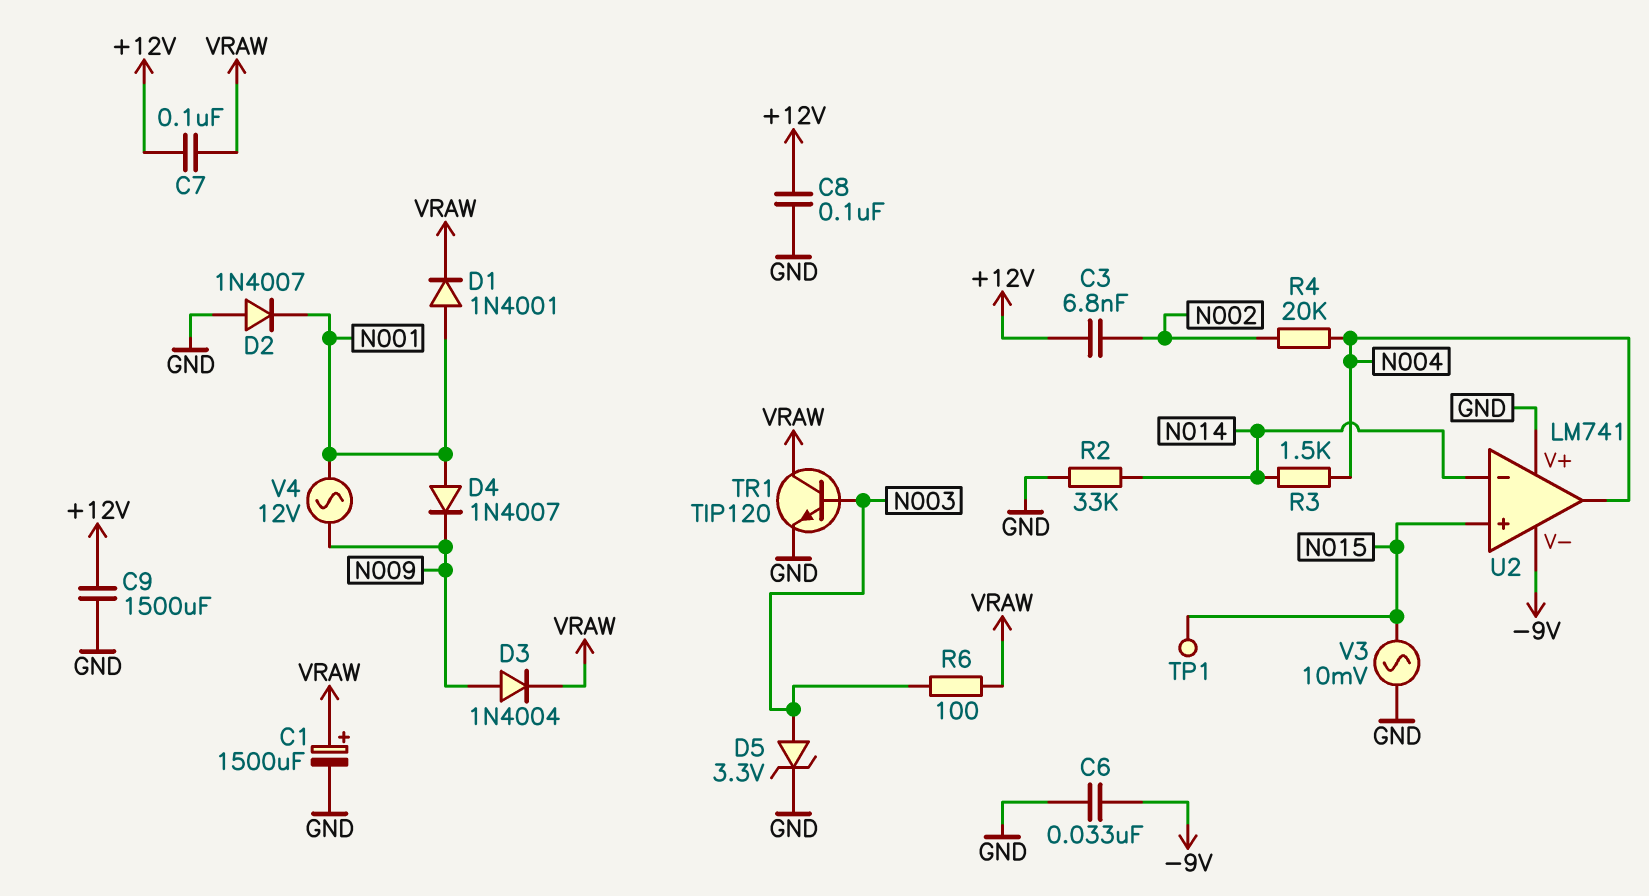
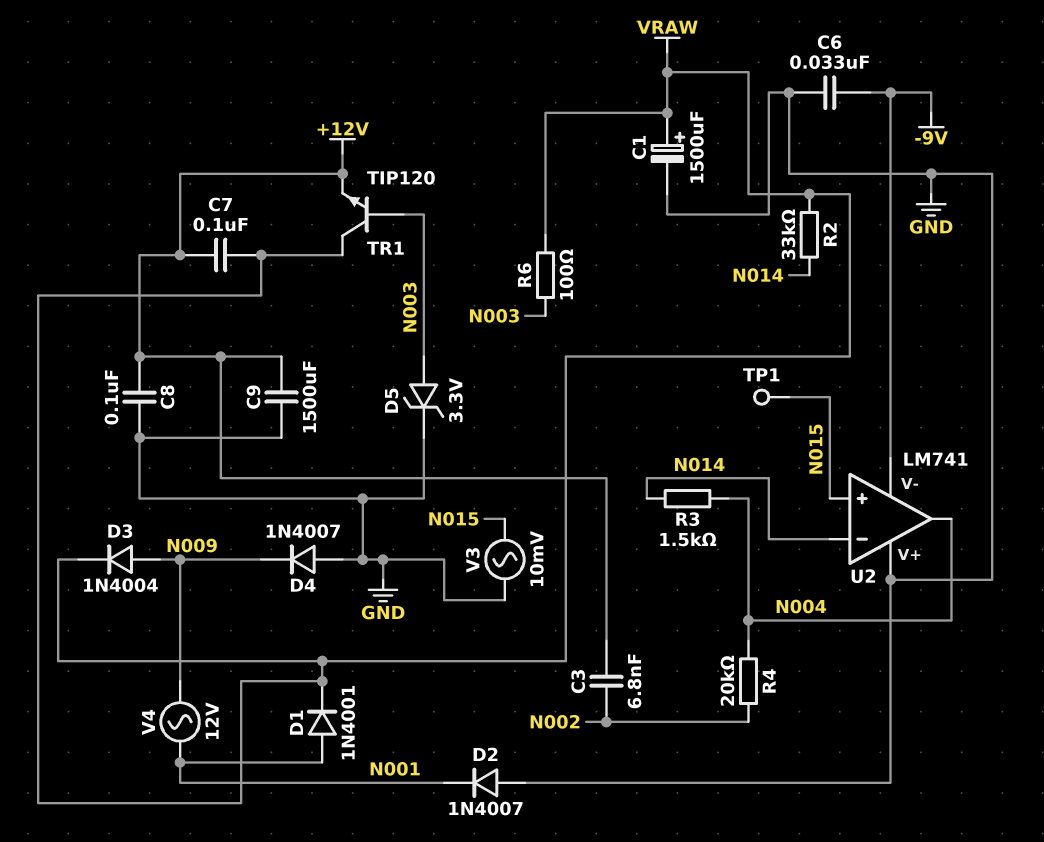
D4: diode 1N4007 (A N001, K N009) -> diode 1N4007 (A GND, K N009)
R2: 33k (GND, N014) -> 33k (N014, VRAW)
TR1: NPN TIP120 (B N003, C VRAW, E GND) -> NPN TIP120 (B N003, C VRAW, E +12V)

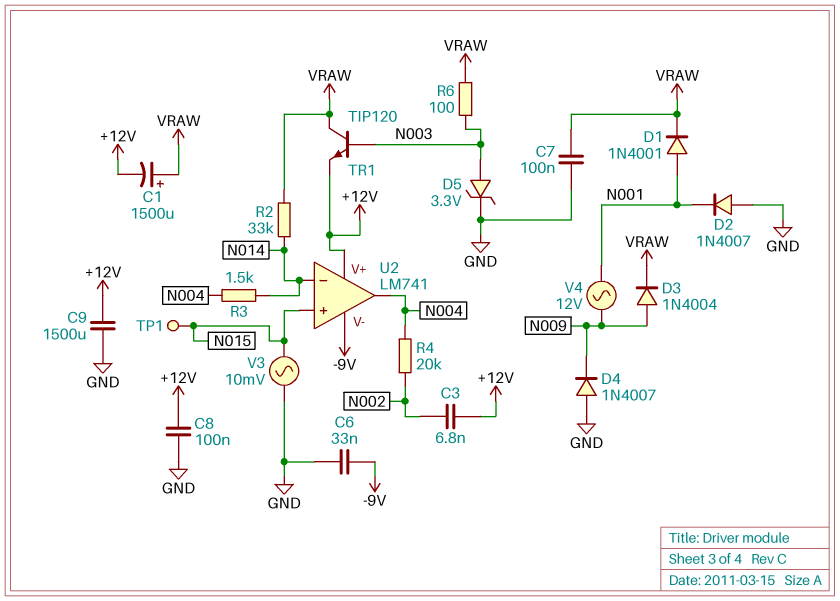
C1: 1500uF (plus VRAW, minus GND) -> 1500uF (plus VRAW, minus +12V)
C7: 100nF (+12V, VRAW) -> 100nF (GND, VRAW)
U2 pin V+: GND -> +12V

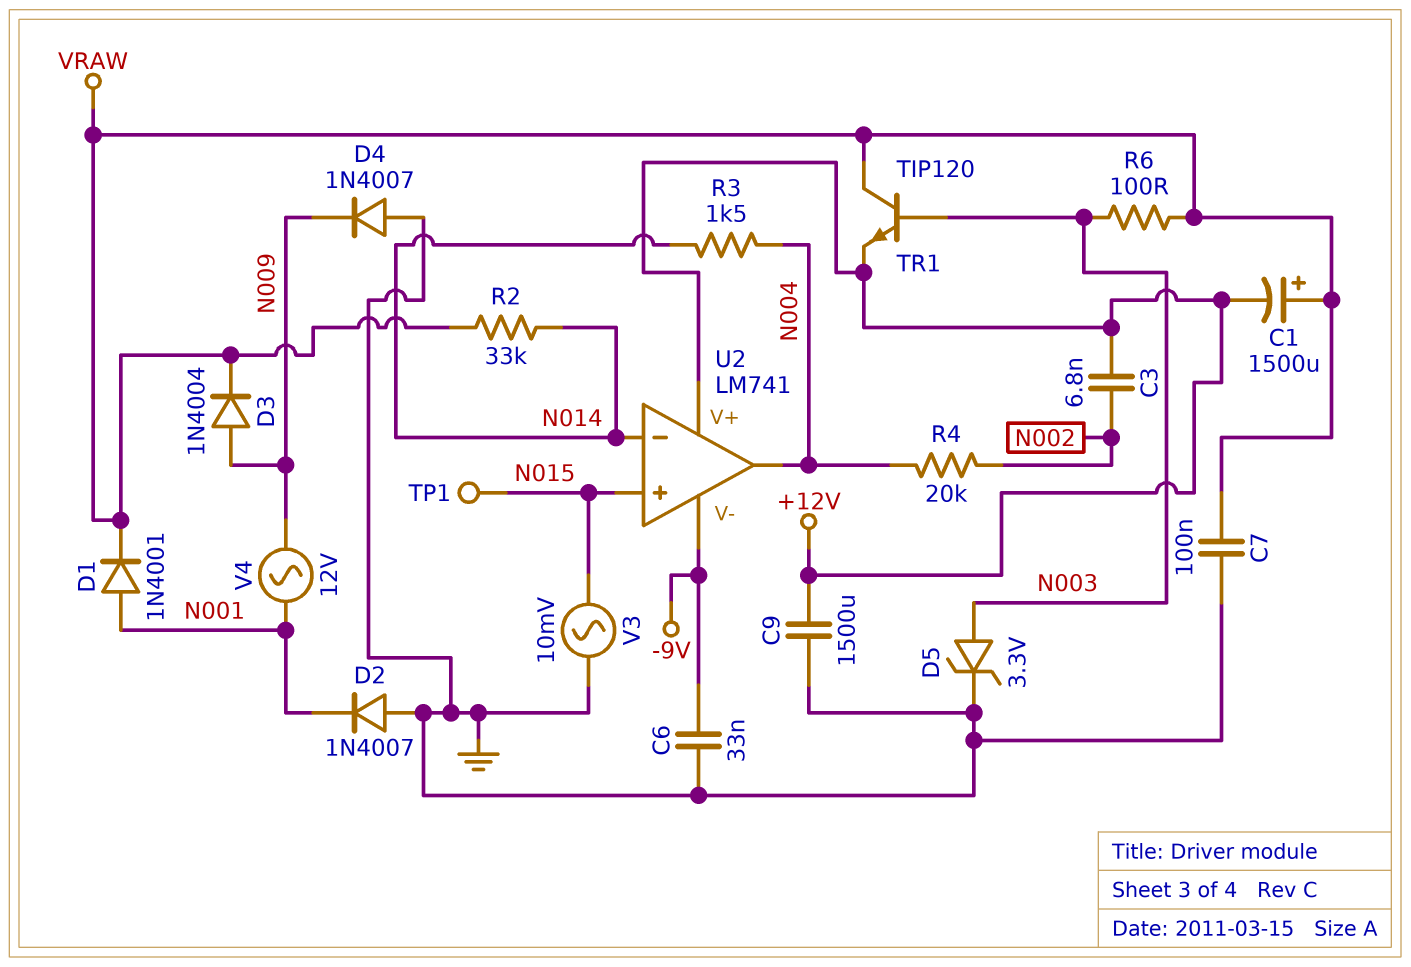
C8: 100nF (+12V, GND) -> none

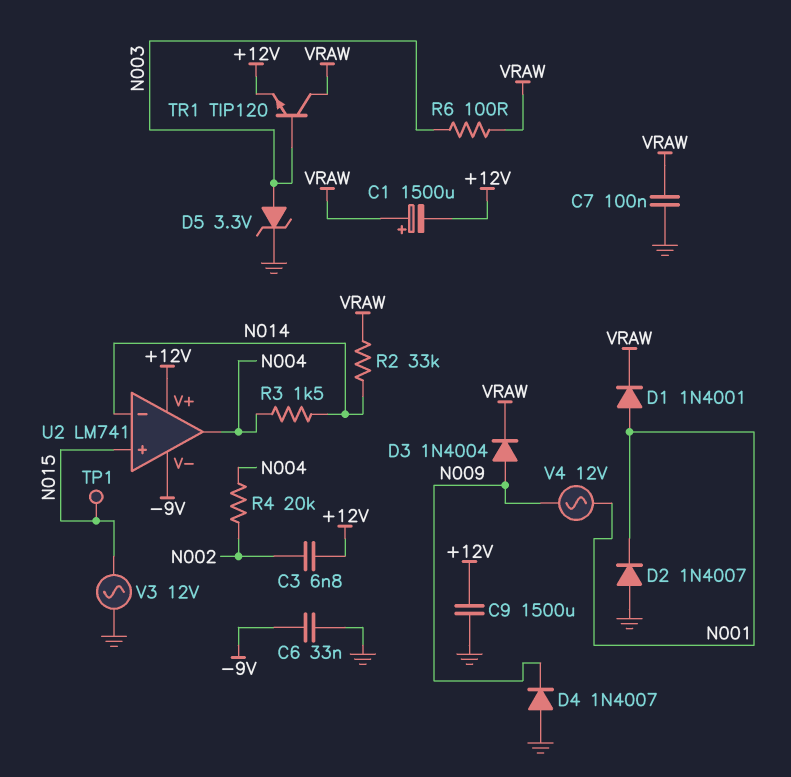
V3: AC 10mV (GND, N015) -> AC 12V (GND, N015)

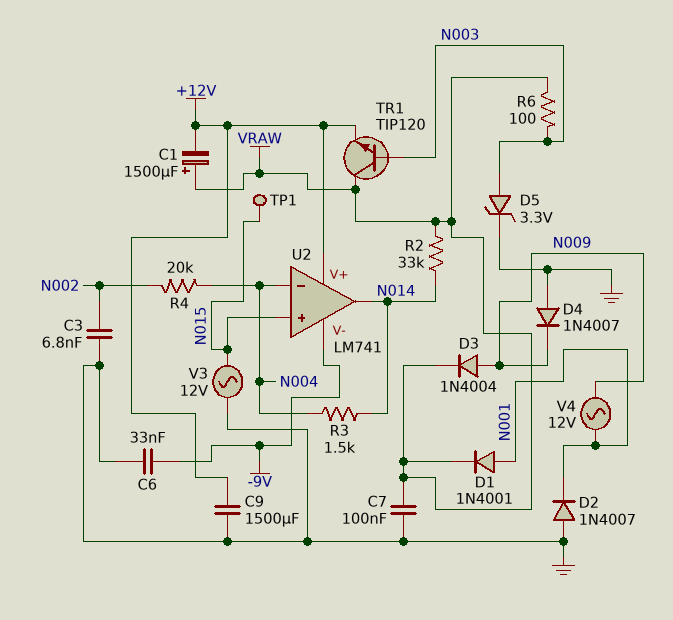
C3: 6.8nF (+12V, N002) -> 6.8nF (GND, N002)
U2 pin in-: N014 -> N004
U2 pin out: N004 -> N014

